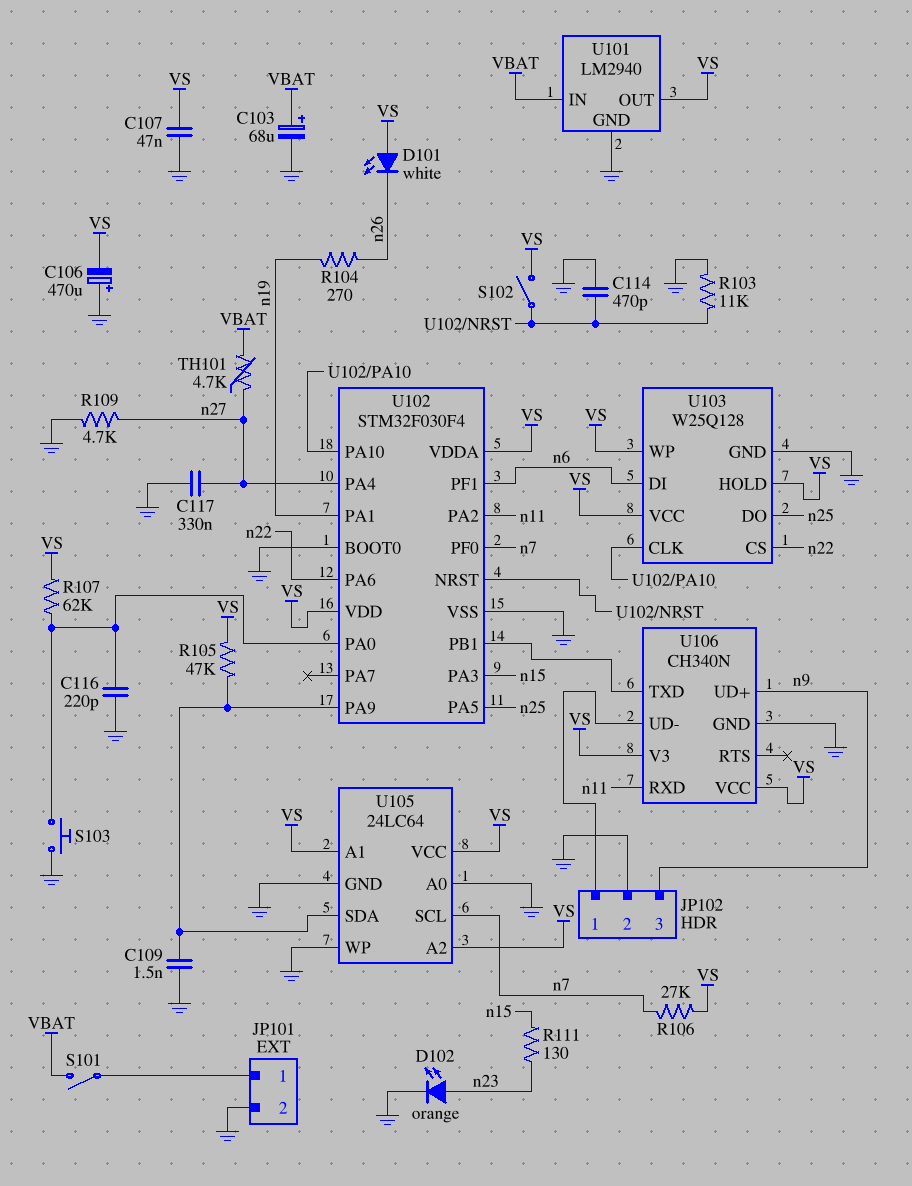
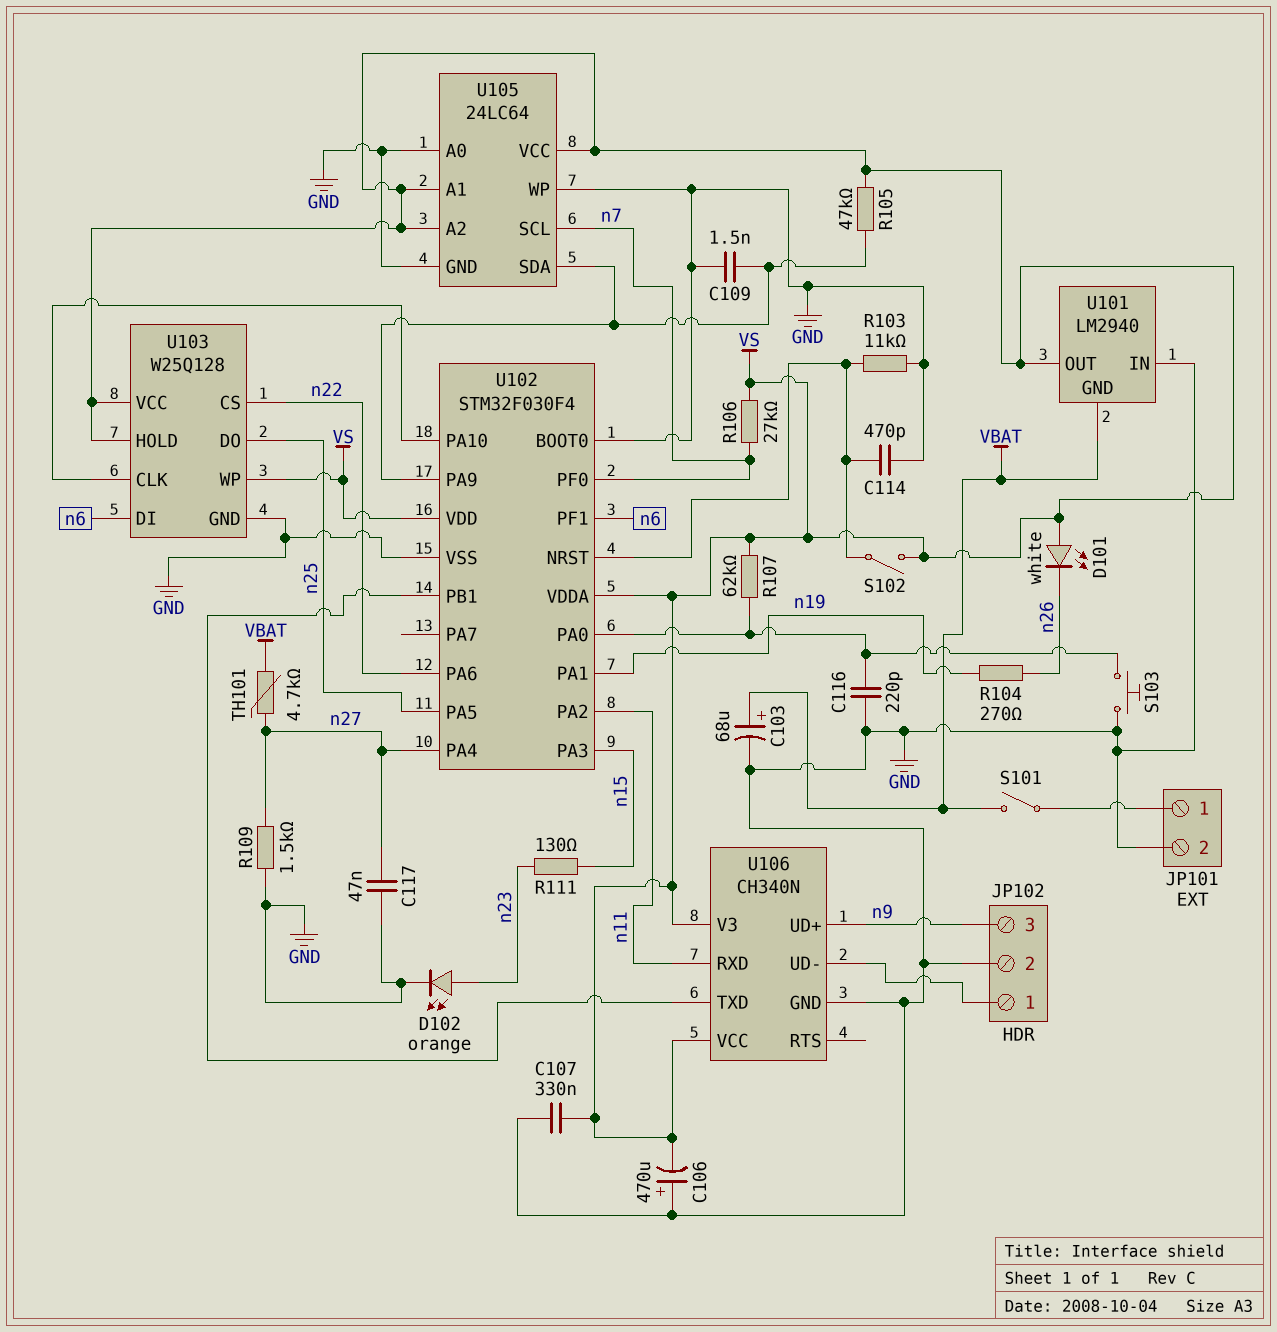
C107: 47nF (GND, VS) -> 330nF (GND, VS)
C117: 330nF (GND, n27) -> 47nF (GND, n27)
R109: 4.7k (GND, n27) -> 1.5k (GND, n27)
U101 pin GND: GND -> VBAT
U101 pin IN: VBAT -> GND

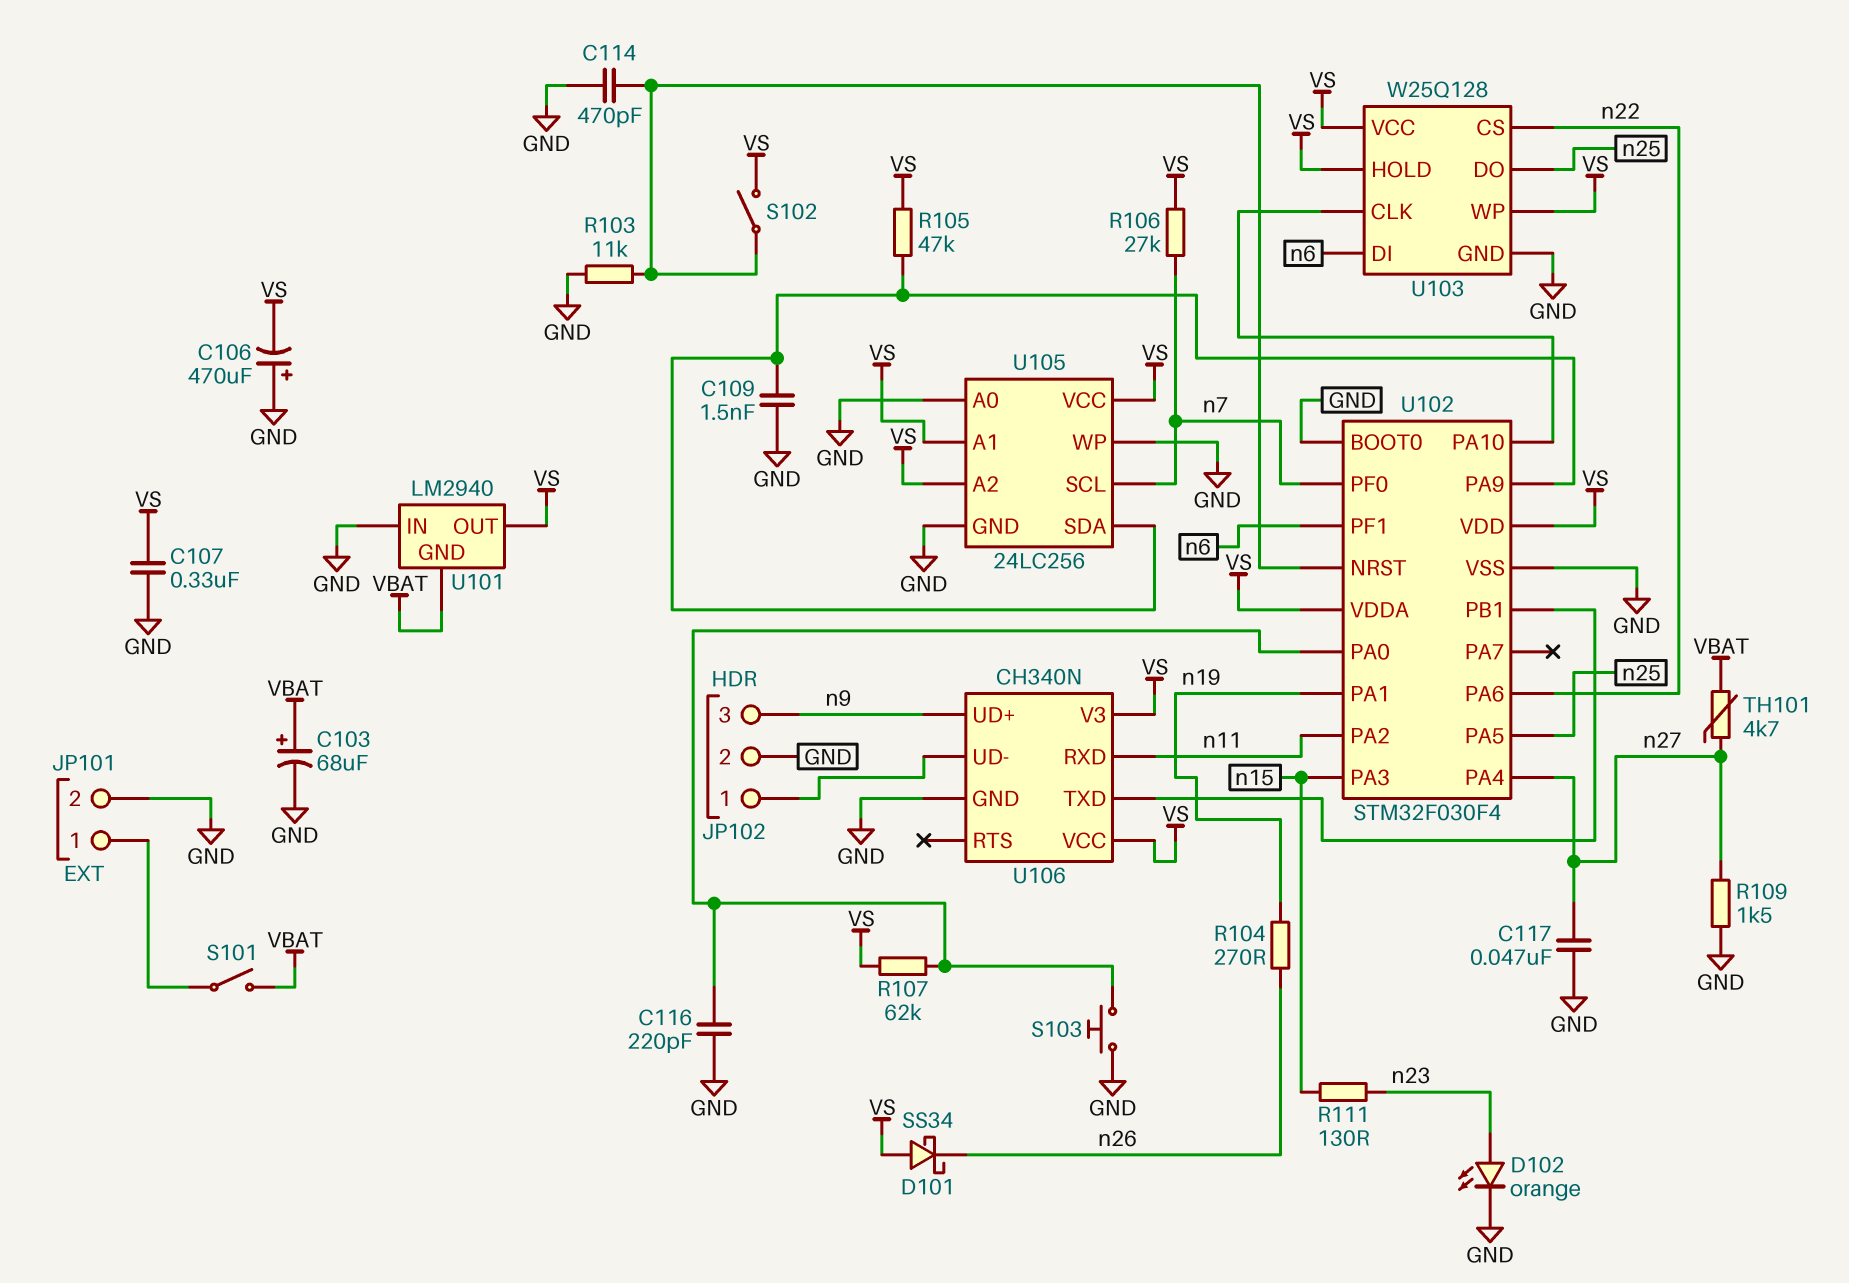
D101: LED white (A VS, K n26) -> schottky SS34 (A VS, K n26)
U105: 24LC64 -> 24LC256

